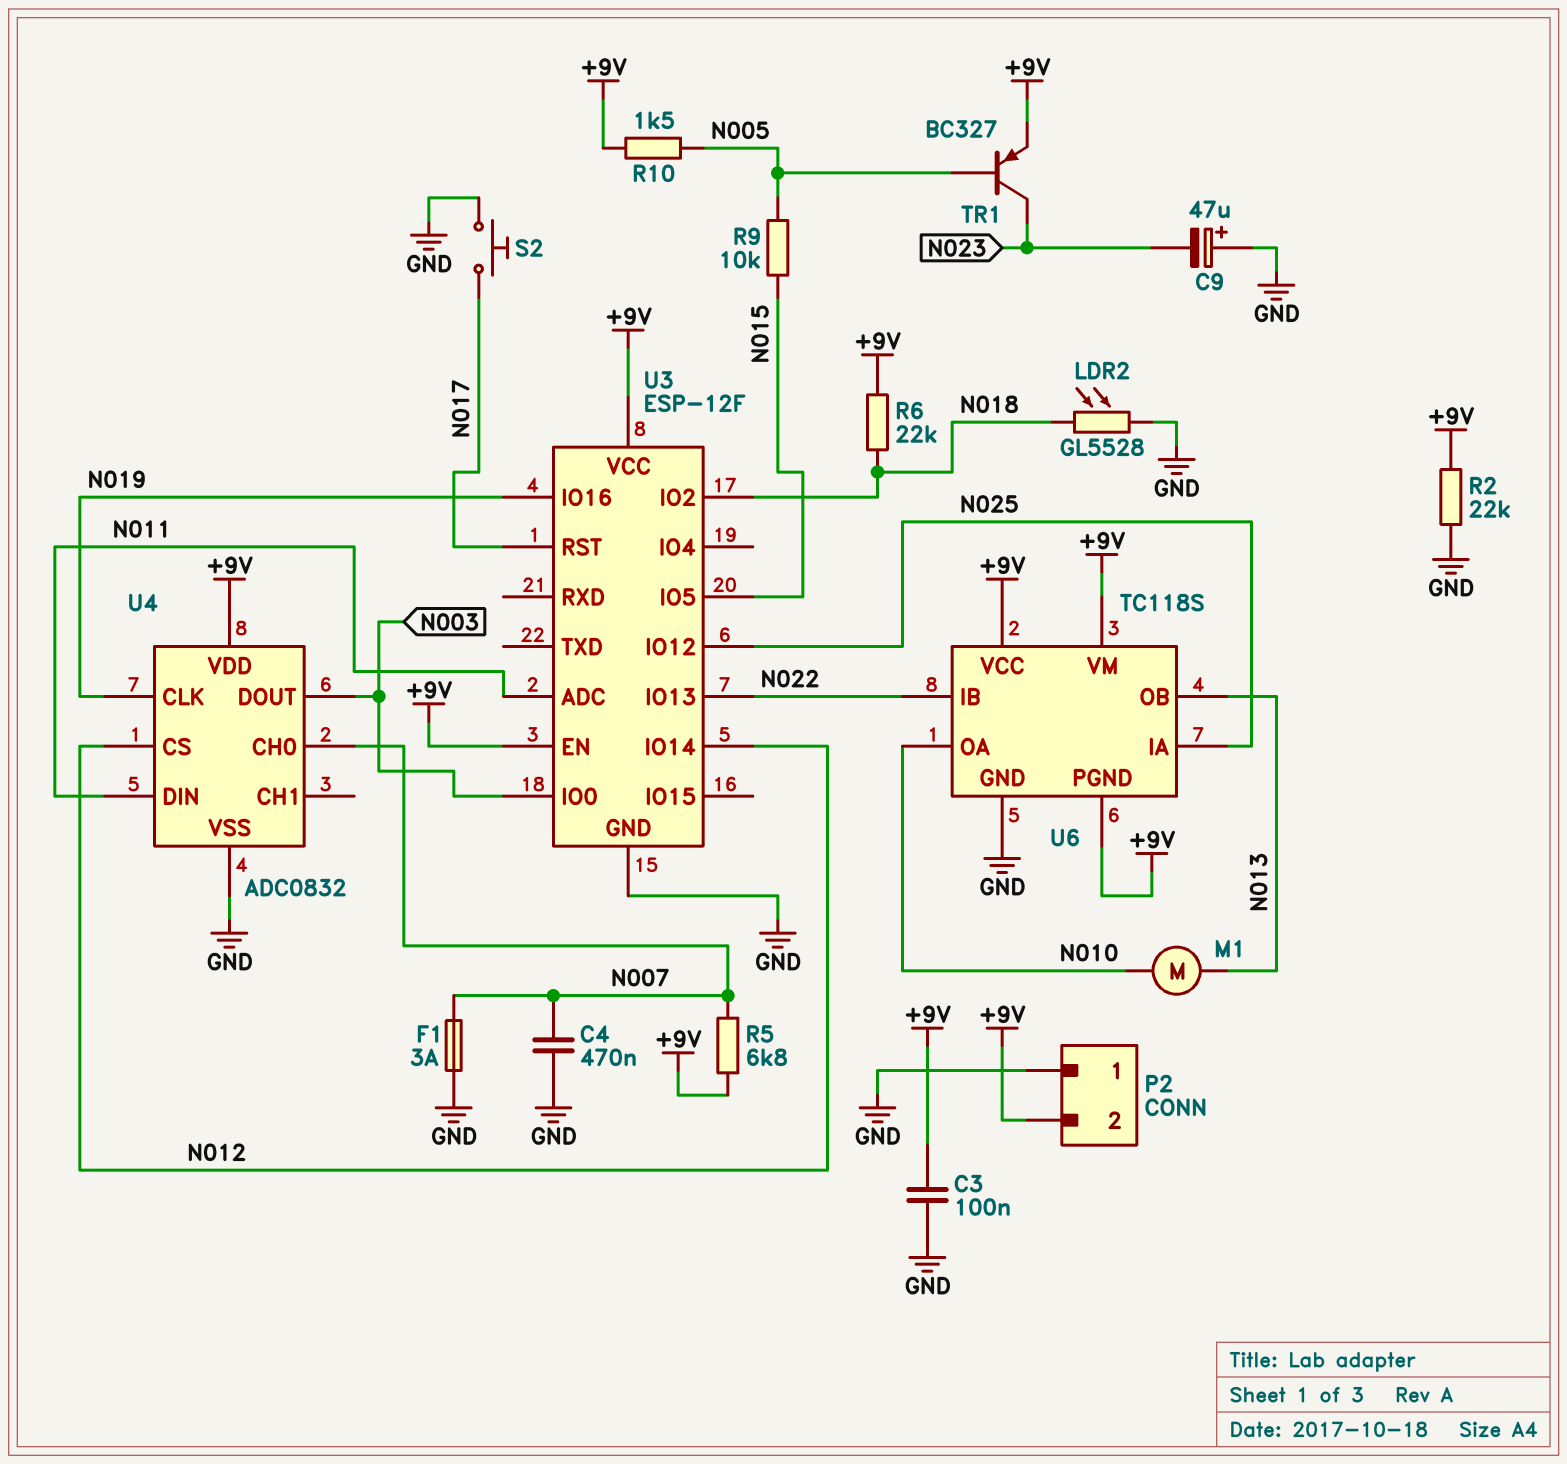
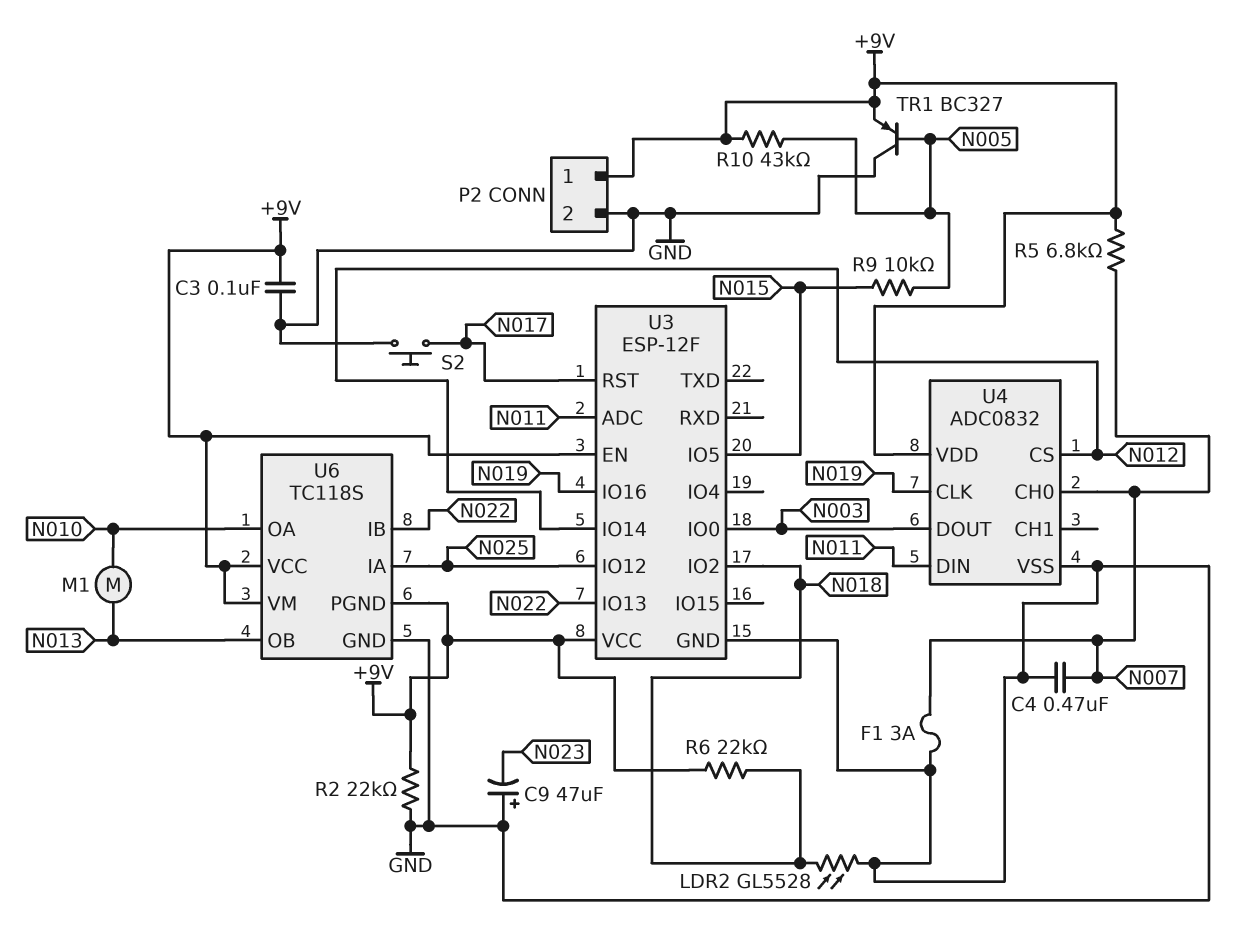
P2 pin 1: GND -> +9V
P2 pin 2: +9V -> GND
R10: 1.5k (+9V, N005) -> 43k (+9V, N005)
TR1: PNP BC327 (B N005, C N023, E +9V) -> PNP BC327 (B N005, C GND, E +9V)

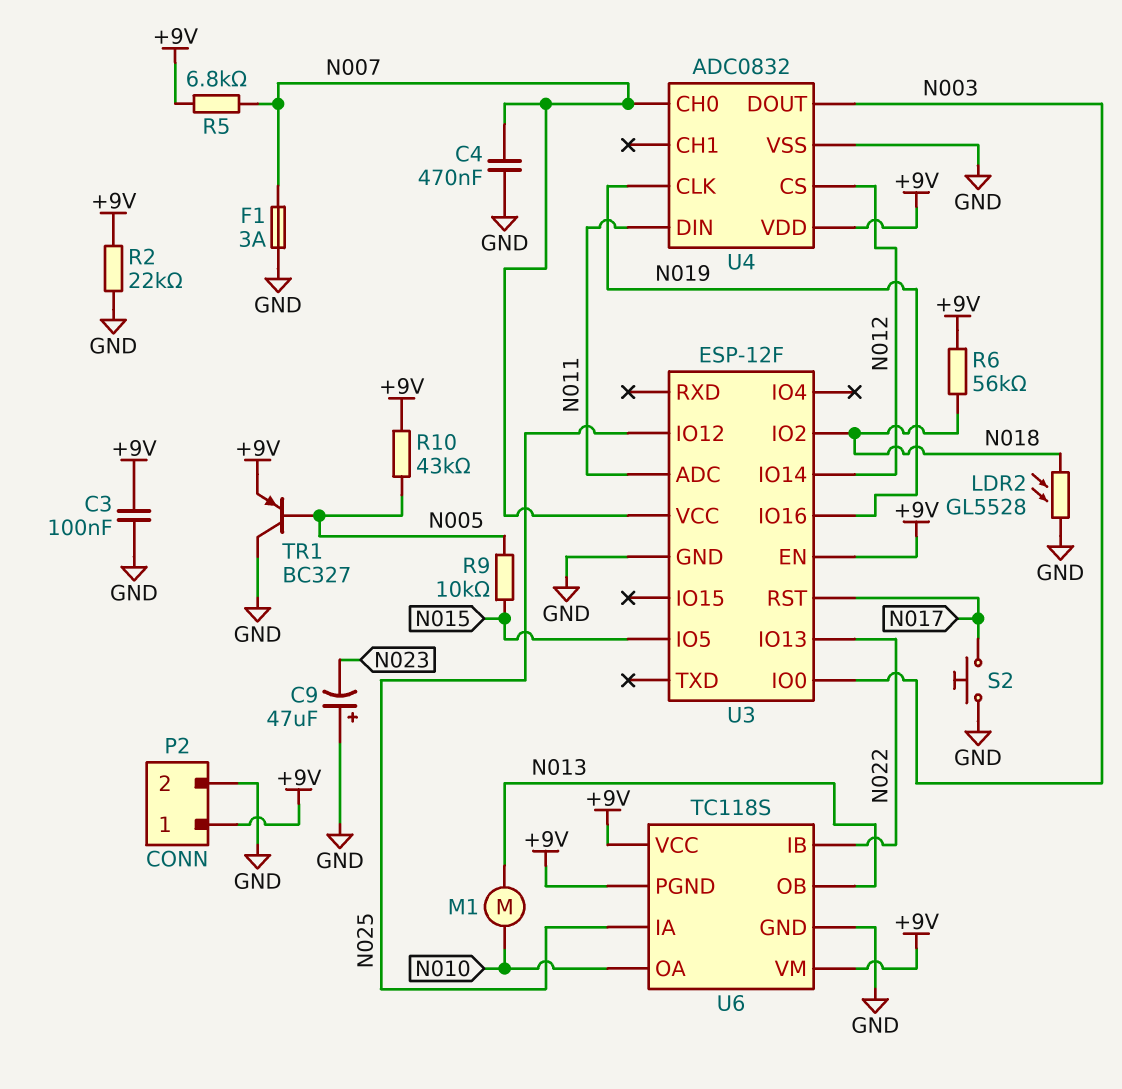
R6: 22k (+9V, N018) -> 56k (+9V, N018)
U3 pin VCC: +9V -> N007

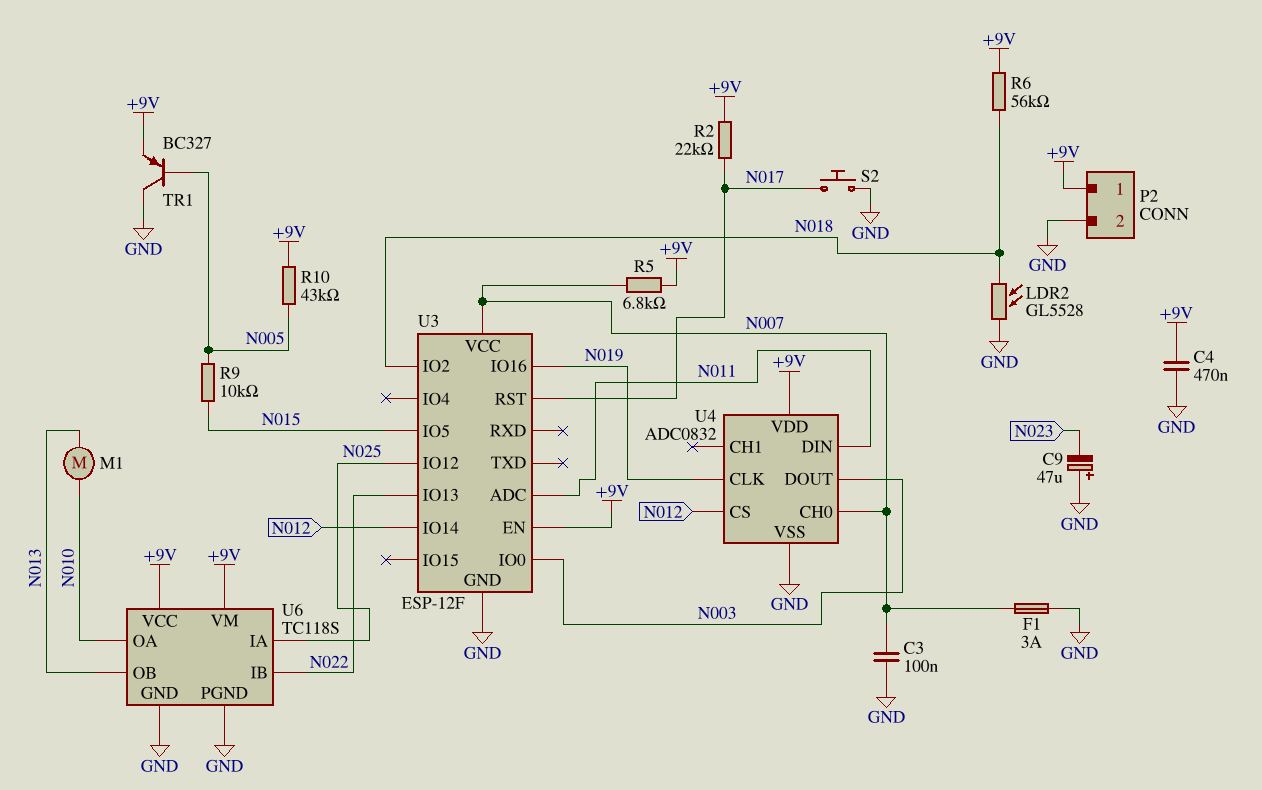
C3: 100nF (+9V, GND) -> 100nF (GND, N007)
C4: 470nF (GND, N007) -> 470nF (+9V, GND)
R2: 22k (+9V, GND) -> 22k (+9V, N017)
U6 pin PGND: +9V -> GND

